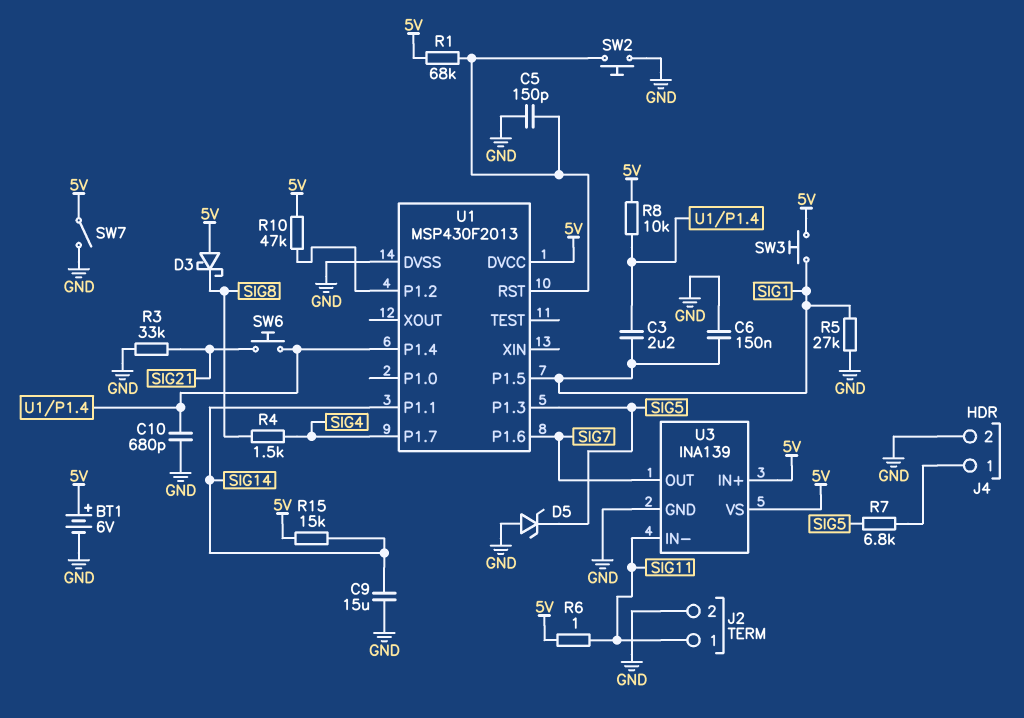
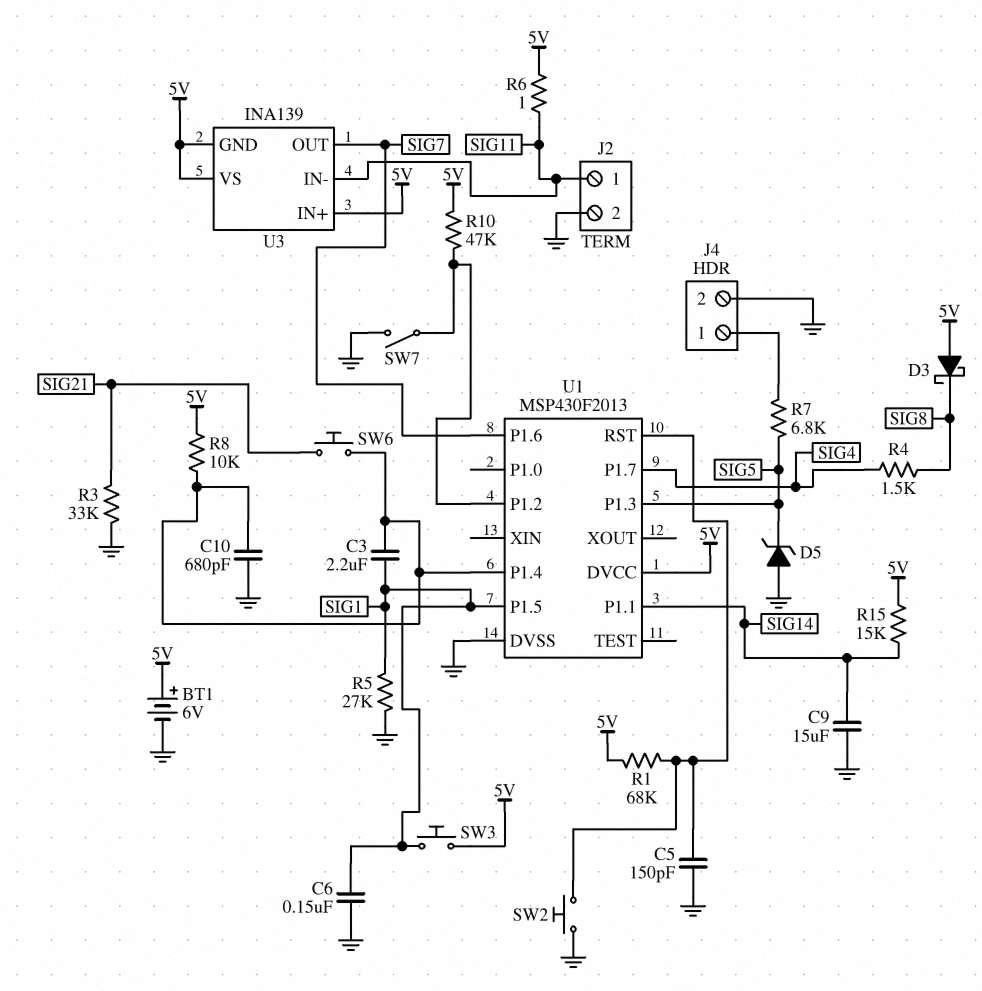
SW7: switch (5V, GND) -> switch (GND, U1/P1.2)
U3 pin GND: GND -> 5V

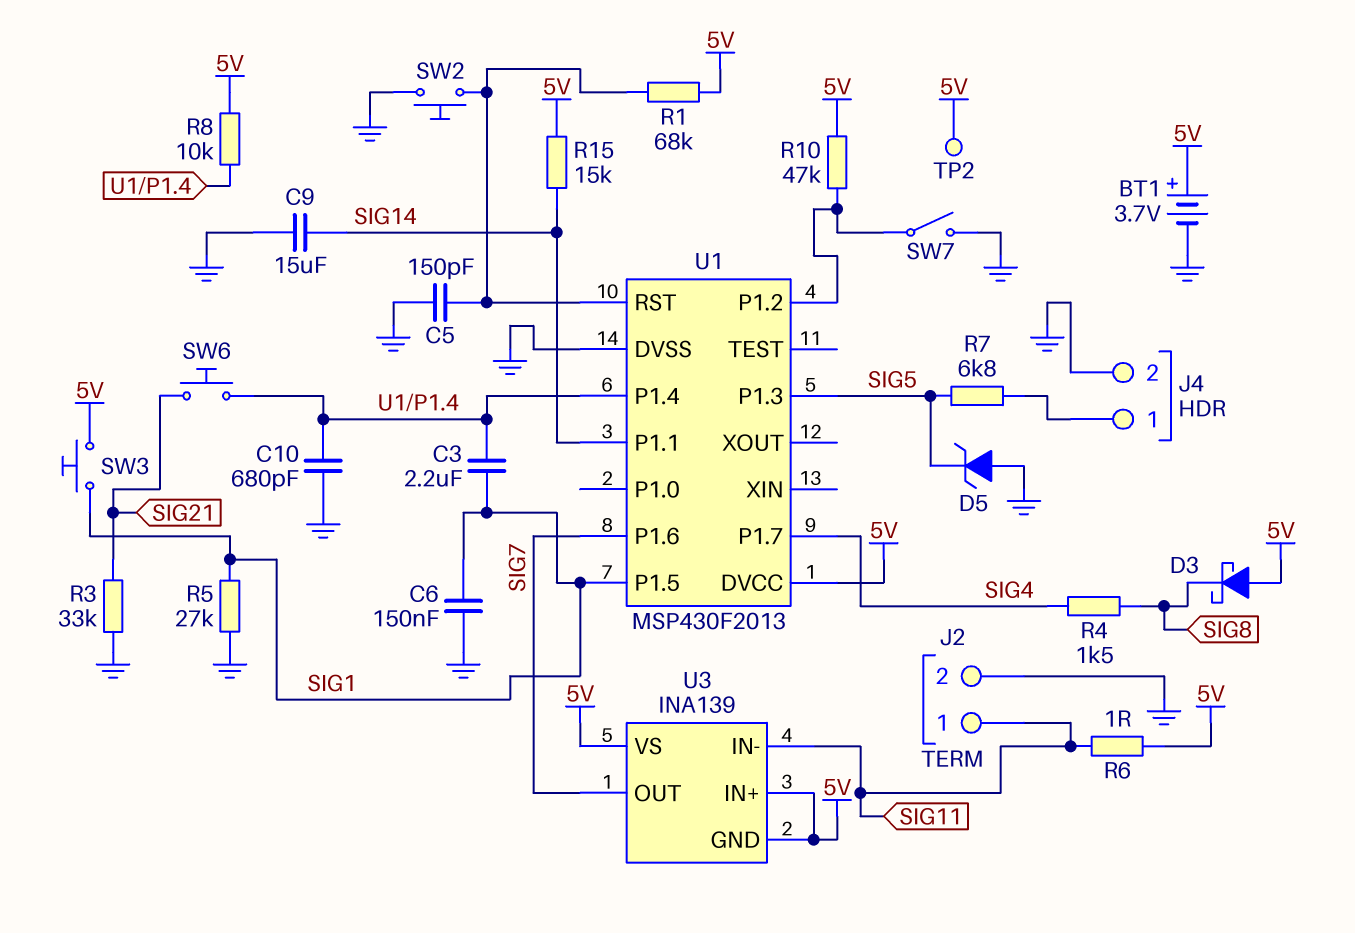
BT1: 6V (plus 5V, minus GND) -> 3.7V (plus 5V, minus GND)
TP2: none -> test point (5V)

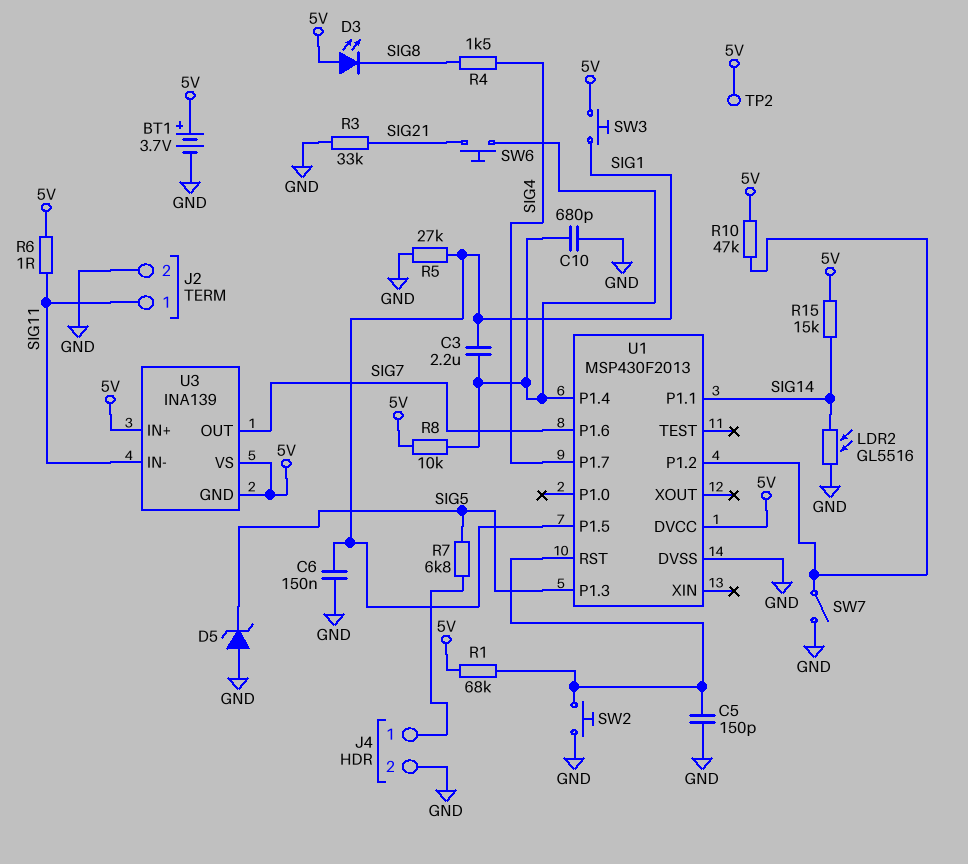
C9: 15uF (GND, SIG14) -> none
D3: schottky (A 5V, K SIG8) -> LED (A 5V, K SIG8)
LDR2: none -> GL5516 (GND, SIG14)

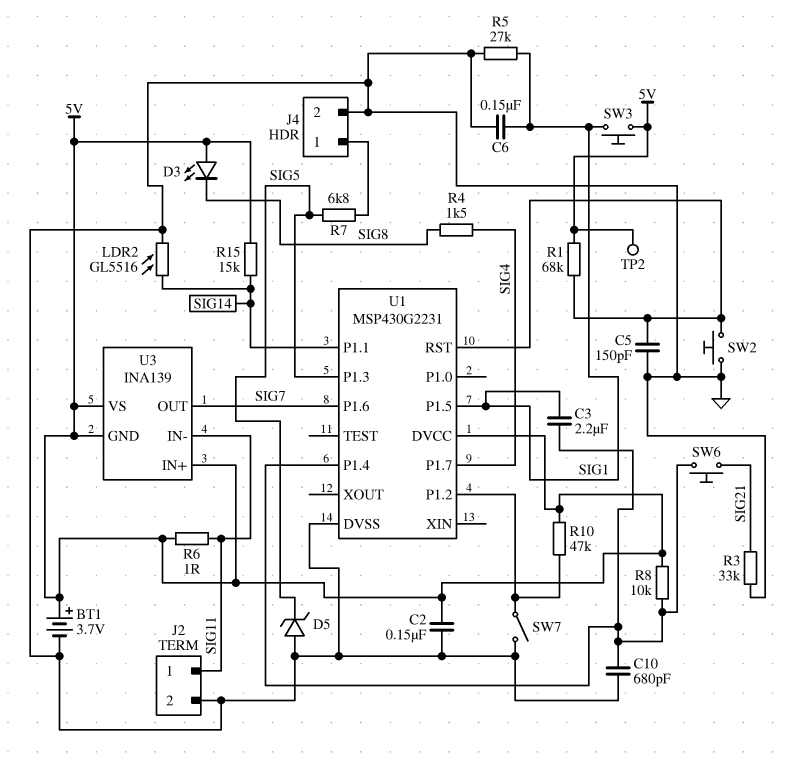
C2: none -> 150nF (5V, GND)
U1: MSP430F2013 -> MSP430G2231

